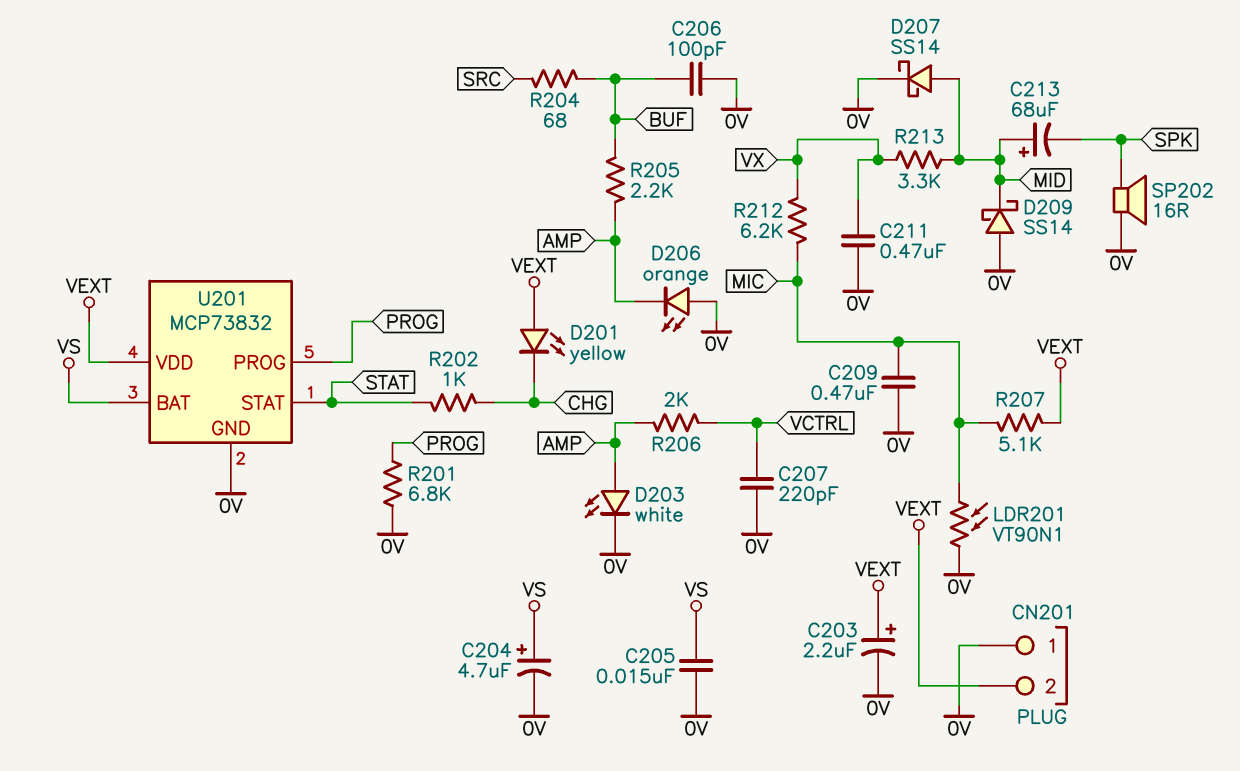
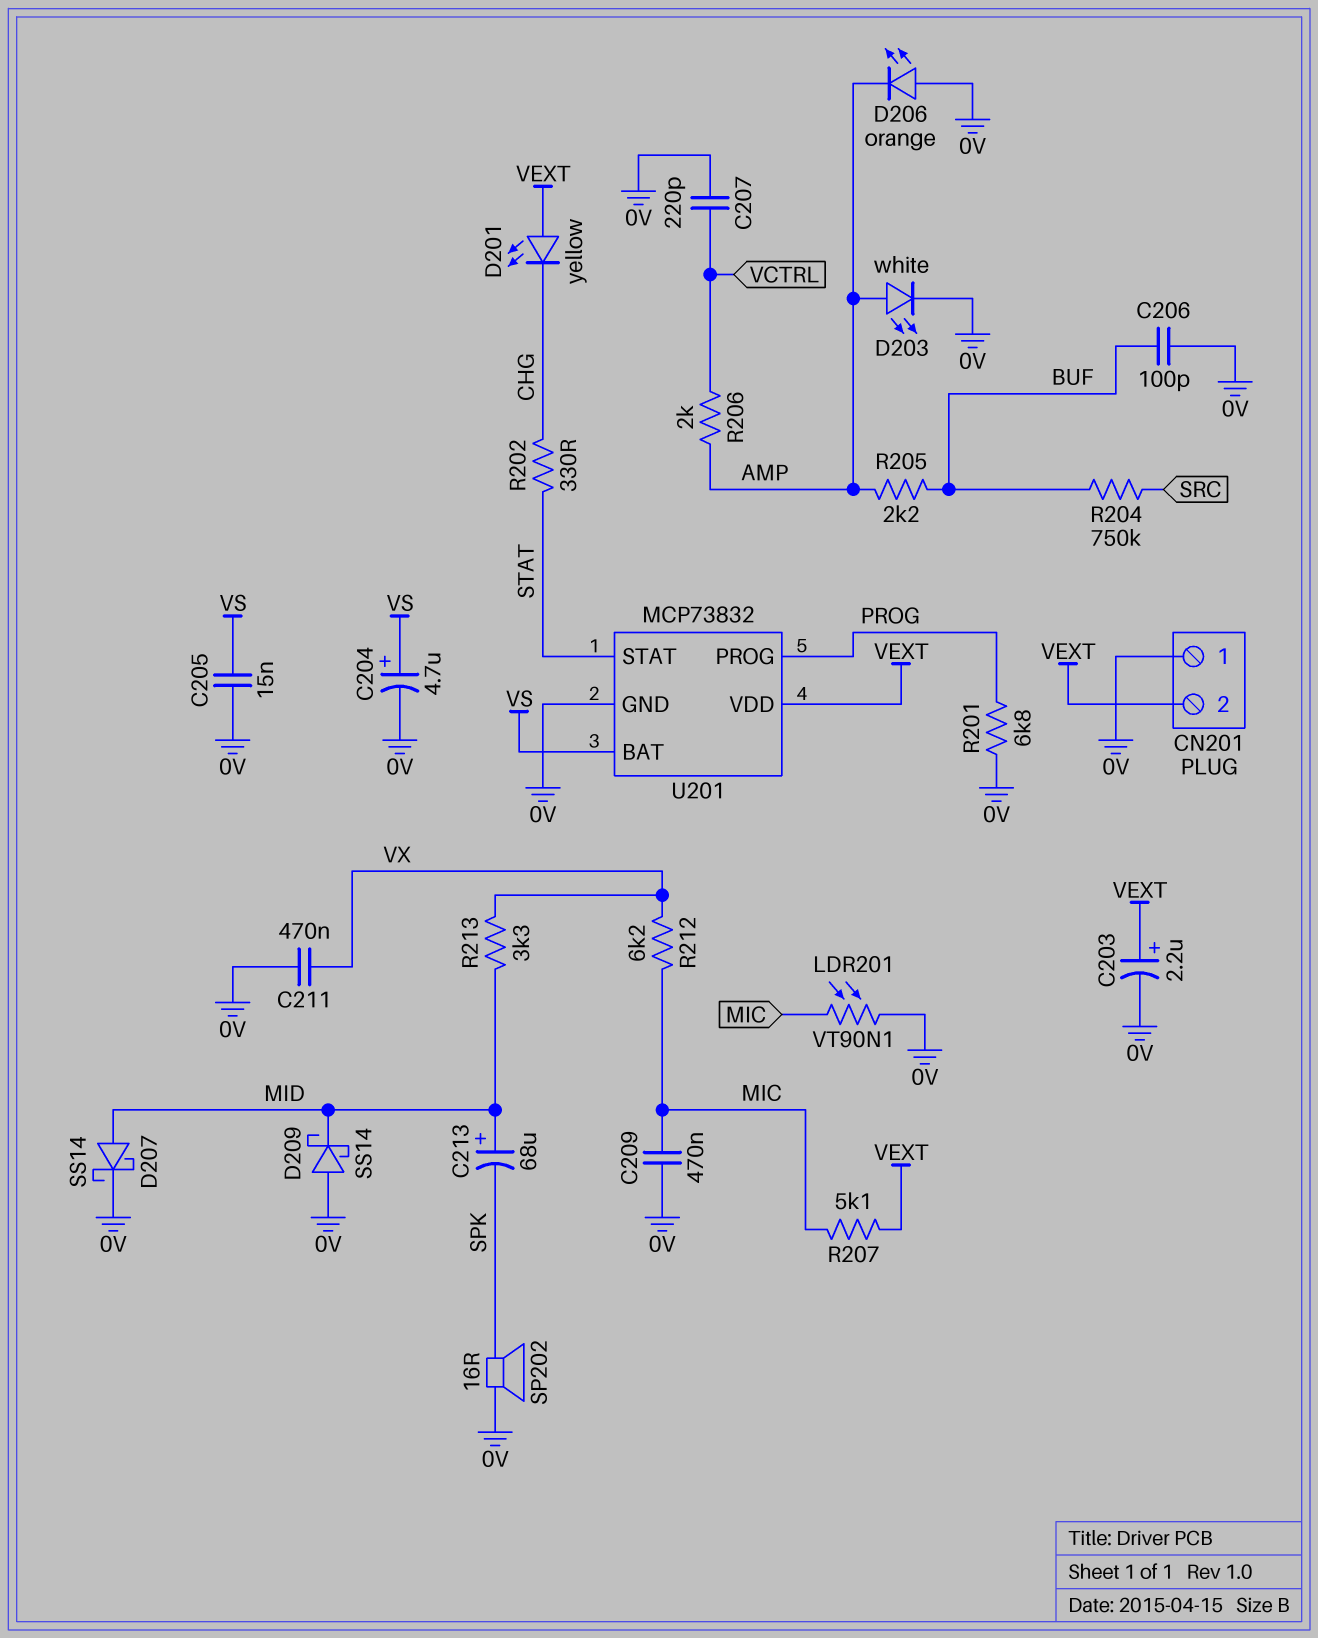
R202: 1k (CHG, STAT) -> 330 (CHG, STAT)
R204: 68 (BUF, SRC) -> 750k (BUF, SRC)

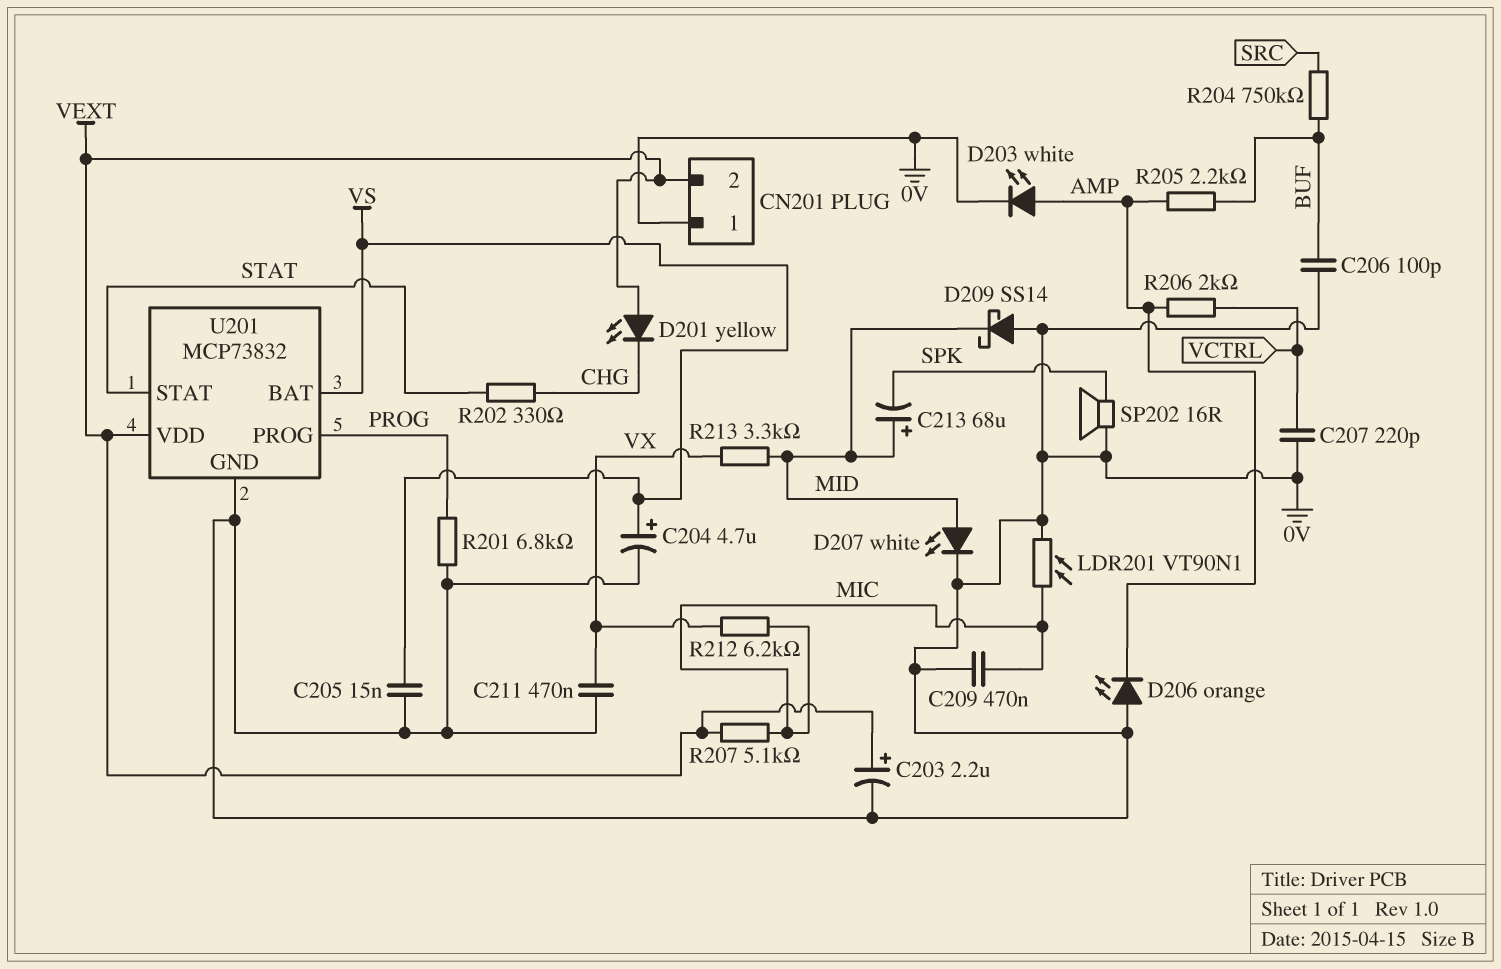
D207: schottky SS14 (A MID, K 0V) -> LED white (A MID, K 0V)

